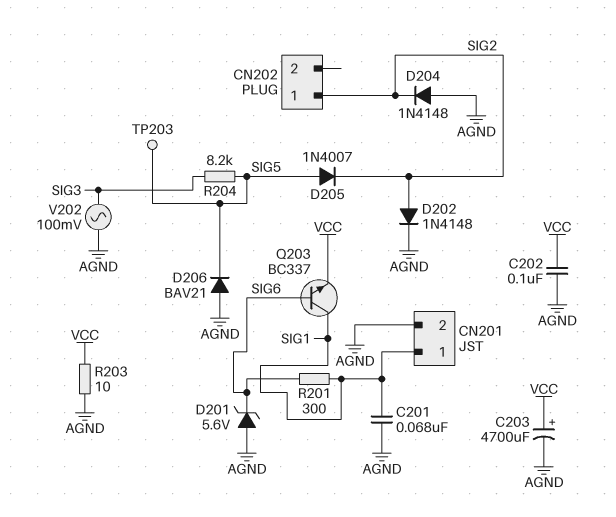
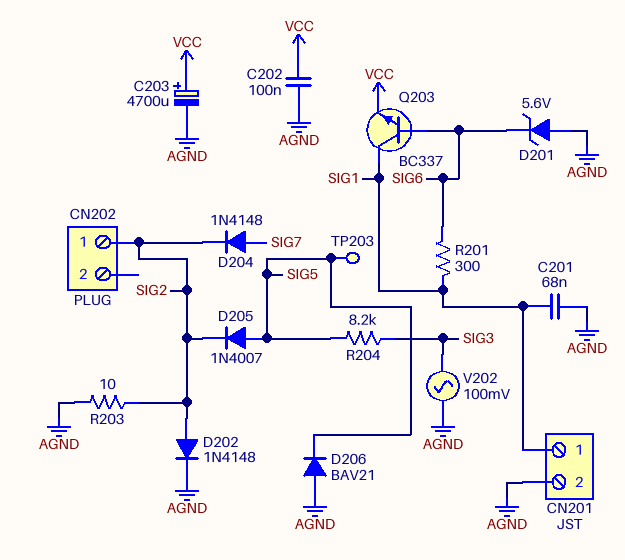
D204: diode 1N4148 (A AGND, K SIG2) -> diode 1N4148 (A SIG7, K SIG2)
R203: 10 (AGND, VCC) -> 10 (AGND, SIG2)

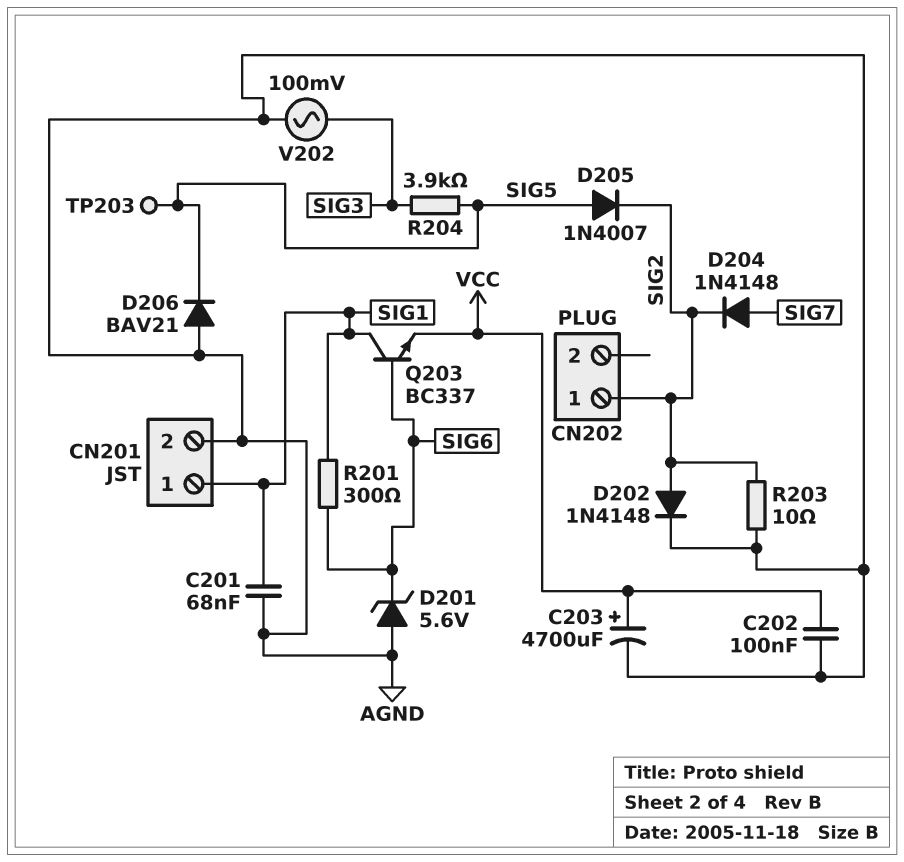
R204: 8.2k (SIG3, SIG5) -> 3.9k (SIG3, SIG5)

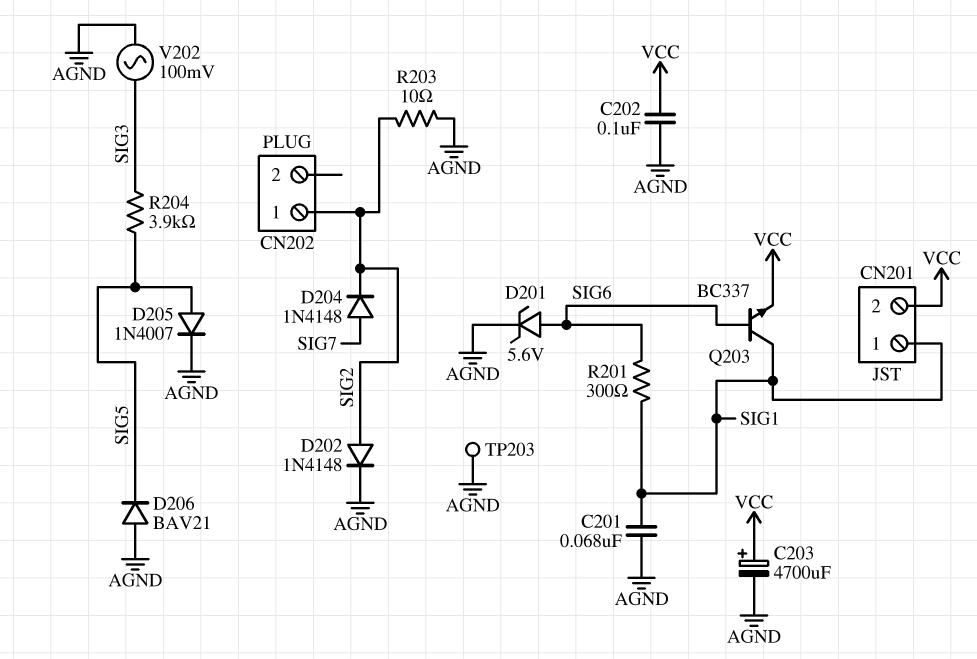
CN201 pin 2: AGND -> VCC
D201: zener 5.6V (A AGND, K SIG6) -> zener 5.6V (A SIG6, K AGND)
D205: diode 1N4007 (A SIG5, K SIG2) -> diode 1N4007 (A SIG5, K AGND)
TP203: test point (SIG5) -> test point (AGND)

